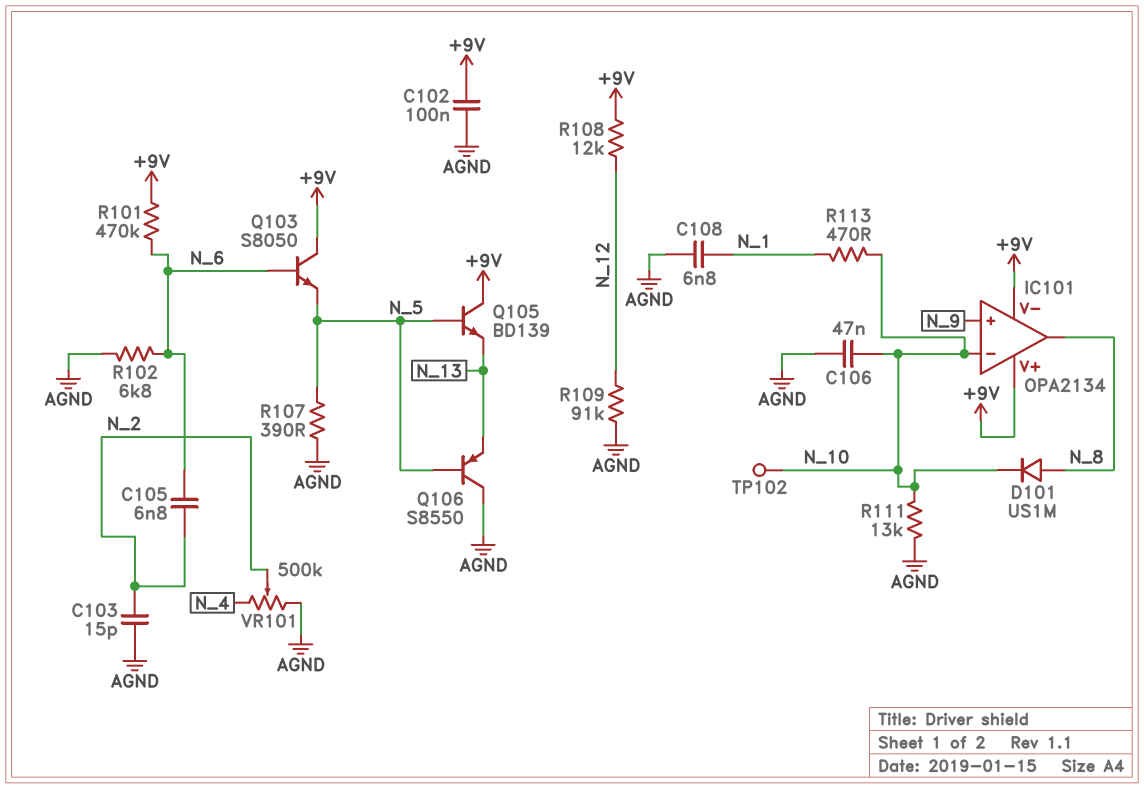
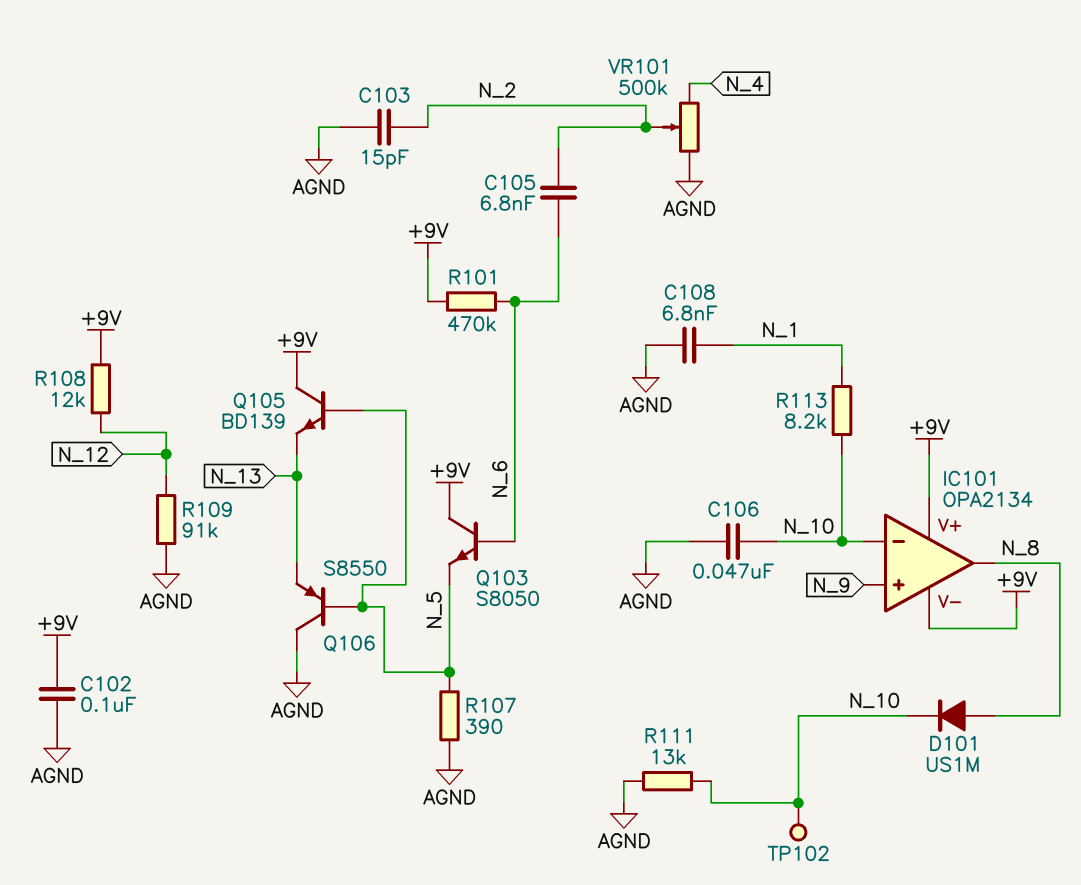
R102: 6.8k (AGND, N_6) -> none
R113: 470 (N_1, N_10) -> 8.2k (N_1, N_10)

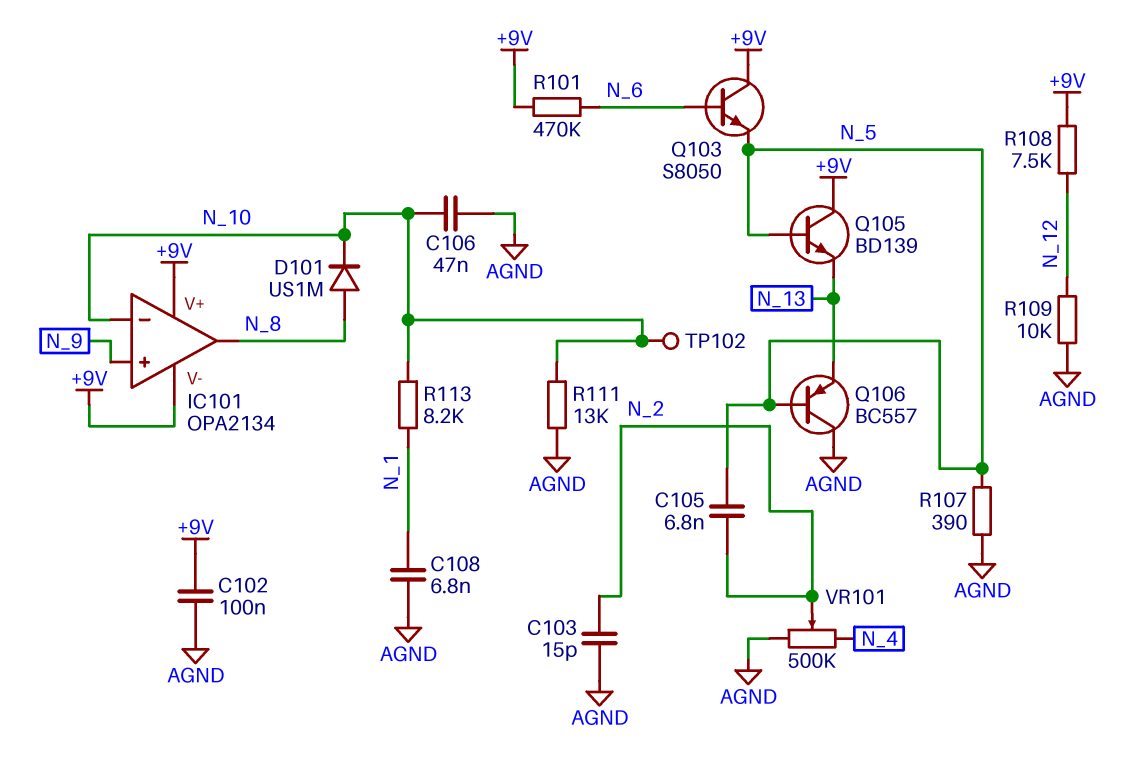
C105: 6.8nF (N_2, N_6) -> 6.8nF (N_2, N_5)
Q106: PNP S8550 (B N_5, C AGND, E N_13) -> PNP BC557 (B N_5, C AGND, E N_13)
R108: 12k (+9V, N_12) -> 7.5k (+9V, N_12)
R109: 91k (AGND, N_12) -> 10k (AGND, N_12)

